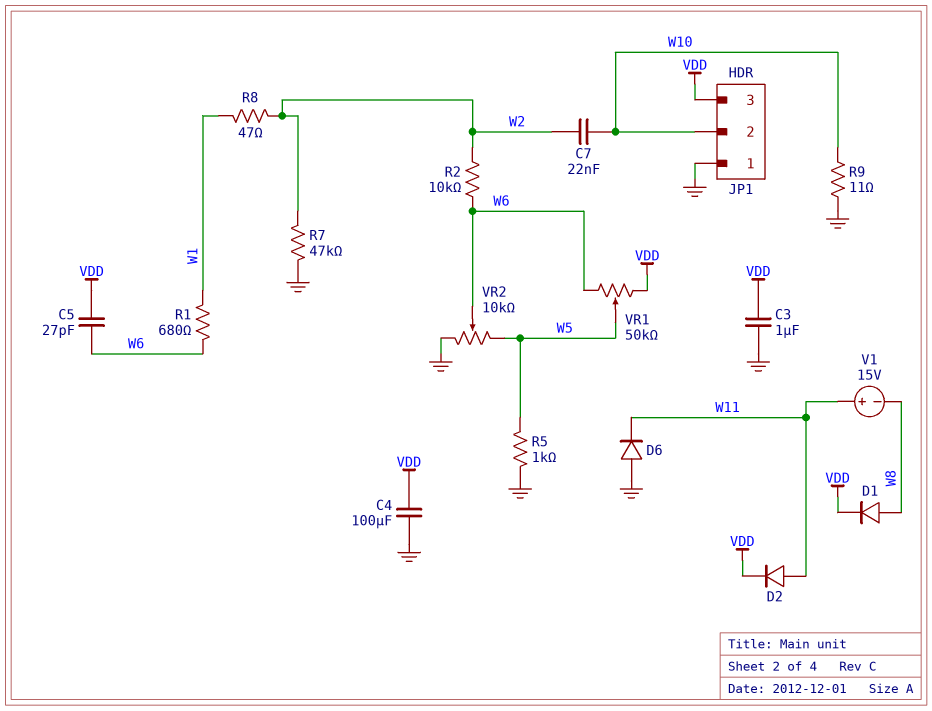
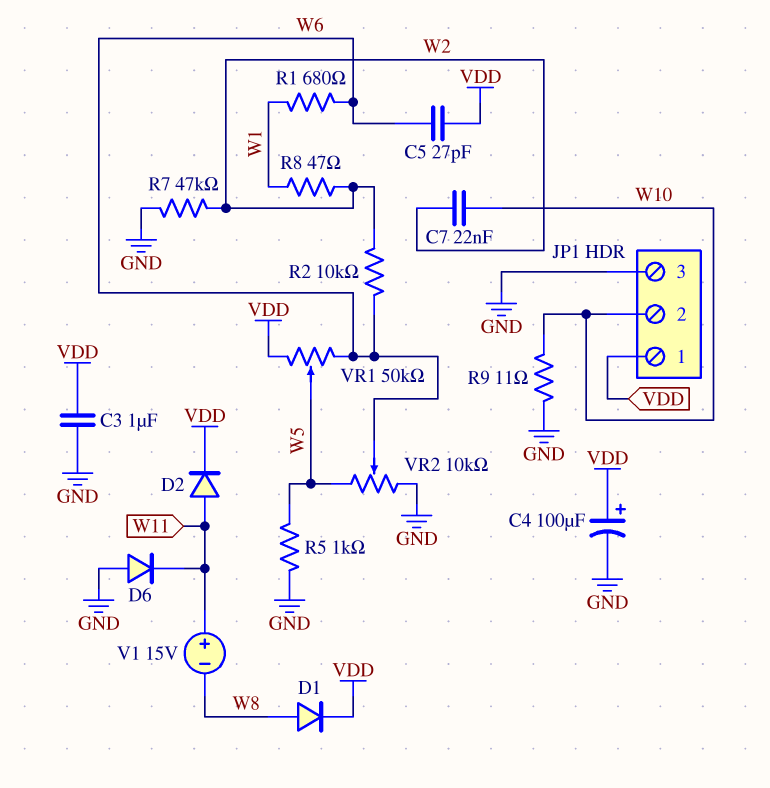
C4: 100uF (GND, VDD) -> 100uF (plus VDD, minus GND)
JP1 pin 1: GND -> VDD
JP1 pin 3: VDD -> GND

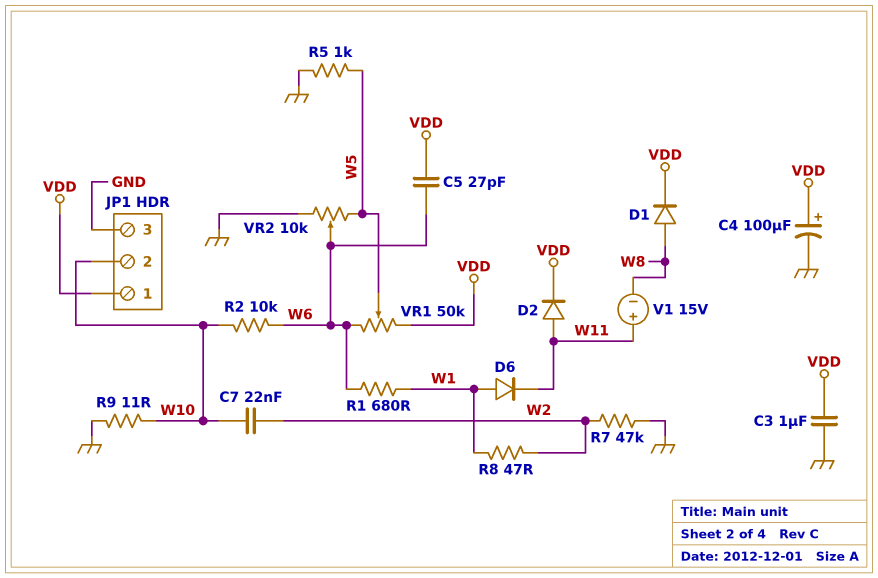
D6: diode (A GND, K W11) -> diode (A W1, K W11)
R2: 10k (W2, W6) -> 10k (W6, W10)

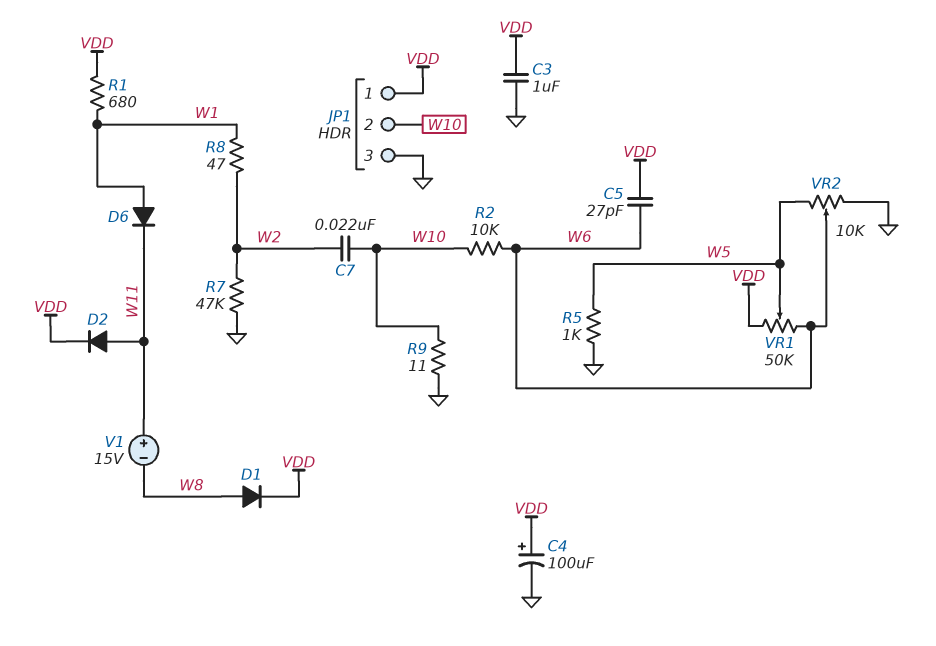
R1: 680 (W1, W6) -> 680 (VDD, W1)

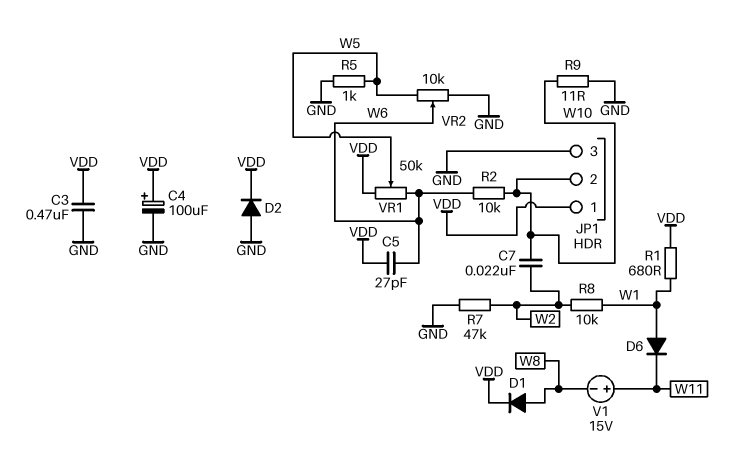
C3: 1uF (GND, VDD) -> 470nF (GND, VDD)
D2: diode (A W11, K VDD) -> diode (A GND, K VDD)
R8: 47 (W1, W2) -> 10k (W1, W2)

